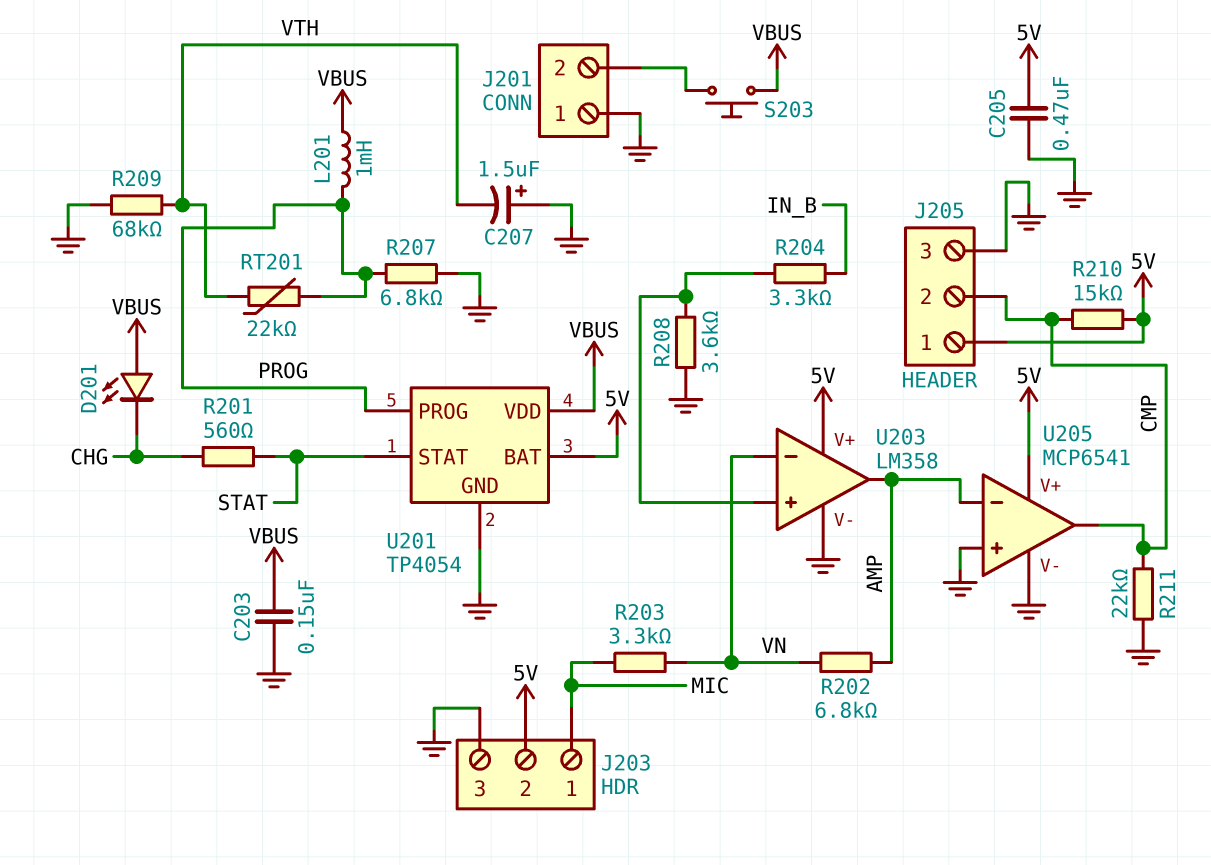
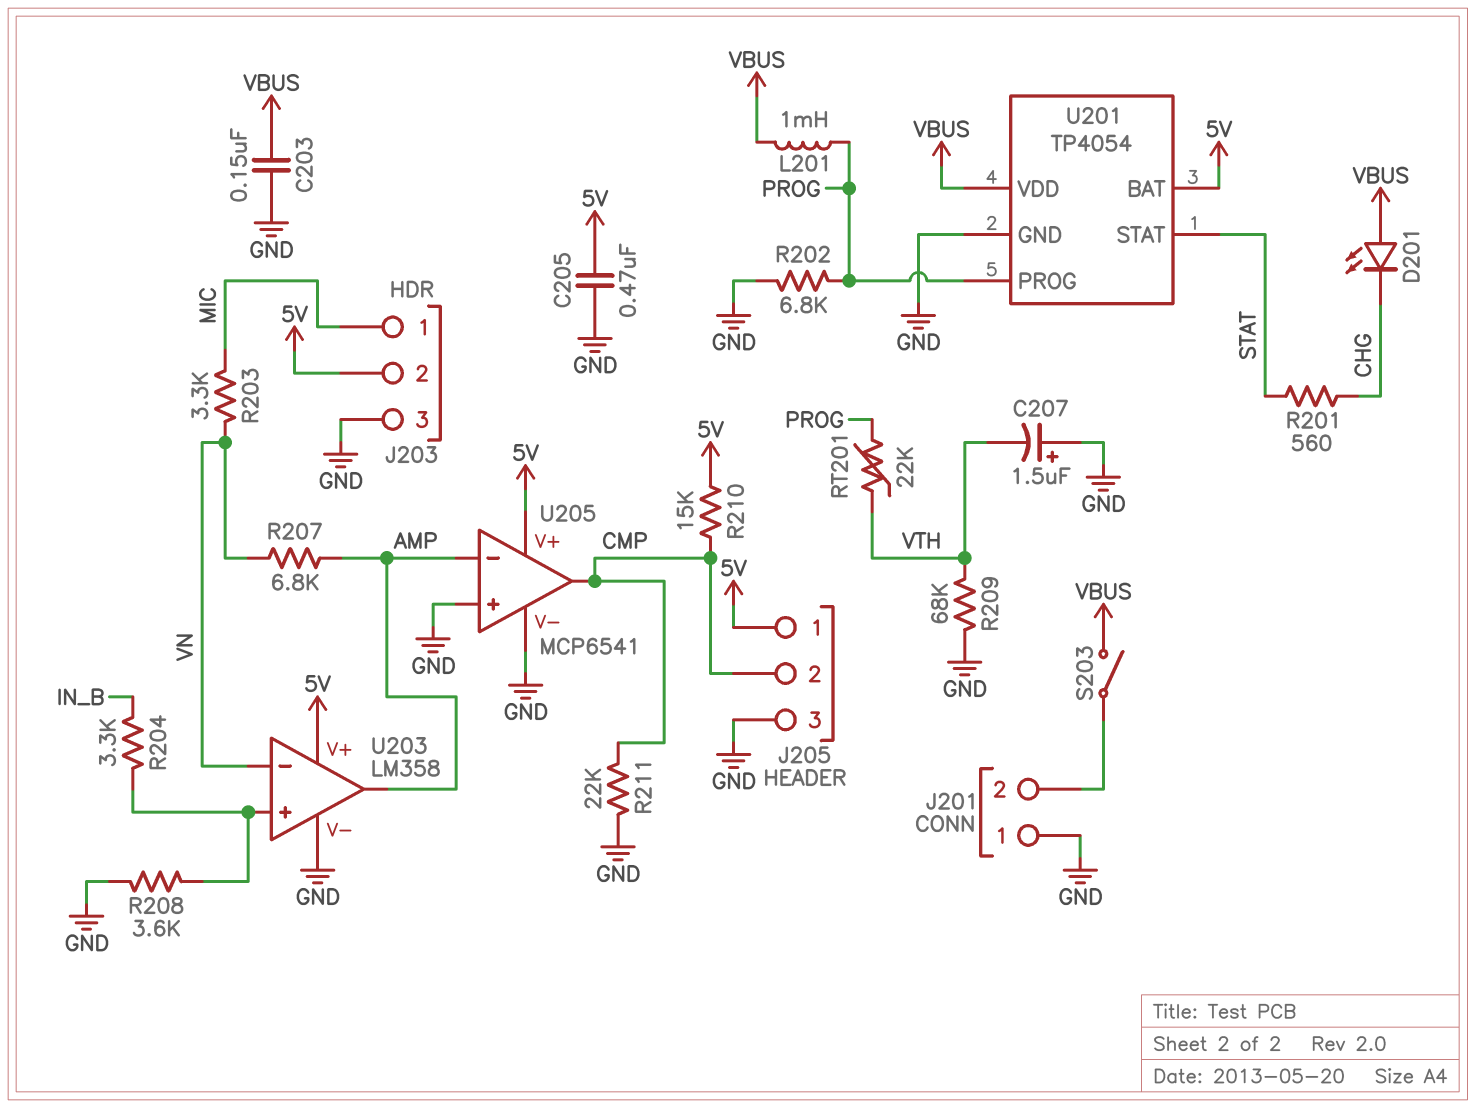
R202: 6.8k (AMP, VN) -> 6.8k (GND, PROG)
R207: 6.8k (GND, PROG) -> 6.8k (AMP, VN)
S203: button (J201/2, VBUS) -> switch (J201/2, VBUS)

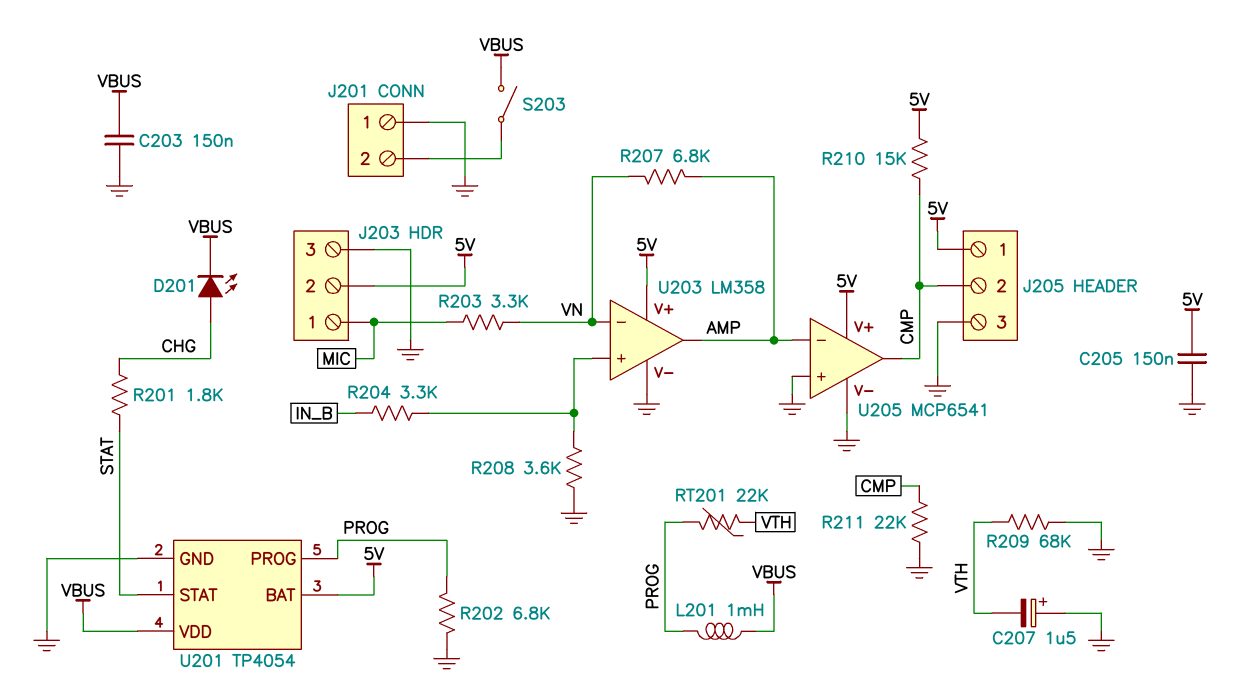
C205: 470nF (5V, GND) -> 150nF (5V, GND)
D201: LED (A VBUS, K CHG) -> LED (A CHG, K VBUS)
R201: 560 (CHG, STAT) -> 1.8k (CHG, STAT)

